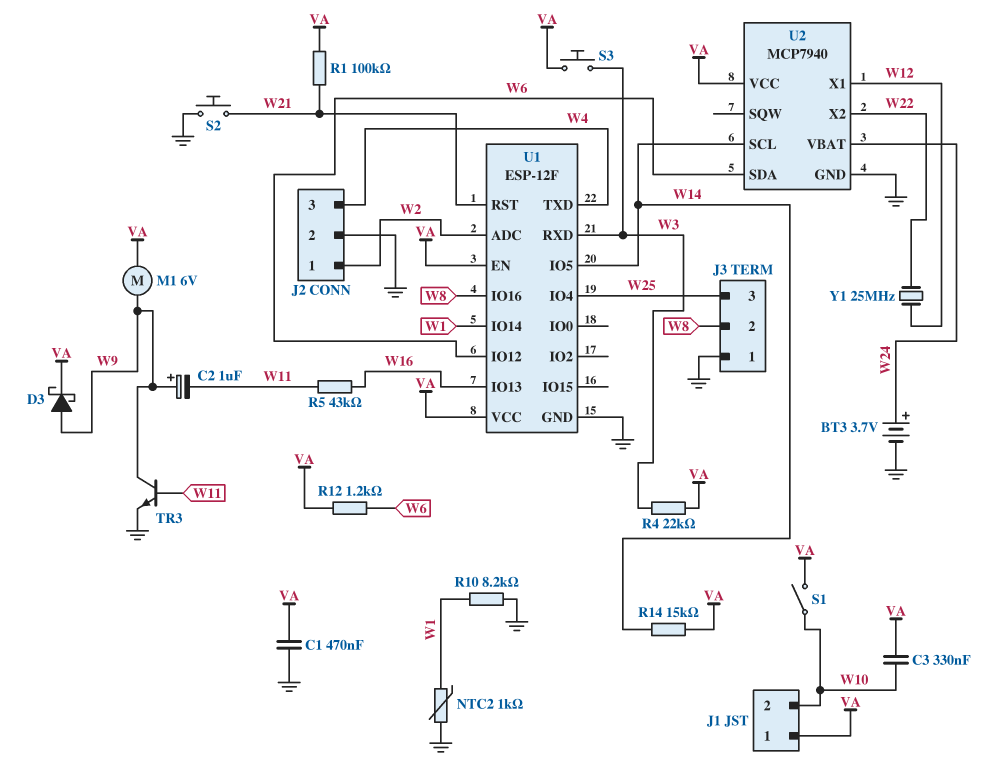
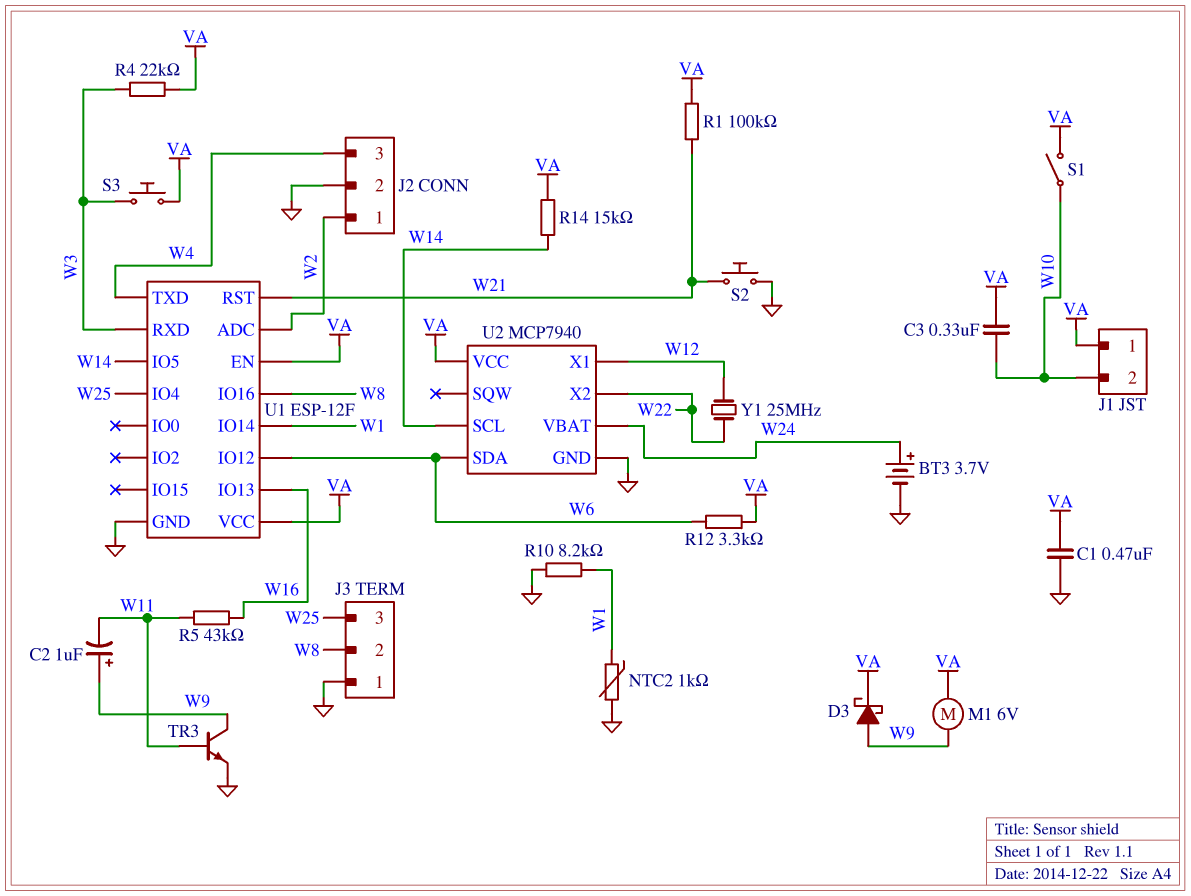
R12: 1.2k (VA, W6) -> 3.3k (VA, W6)

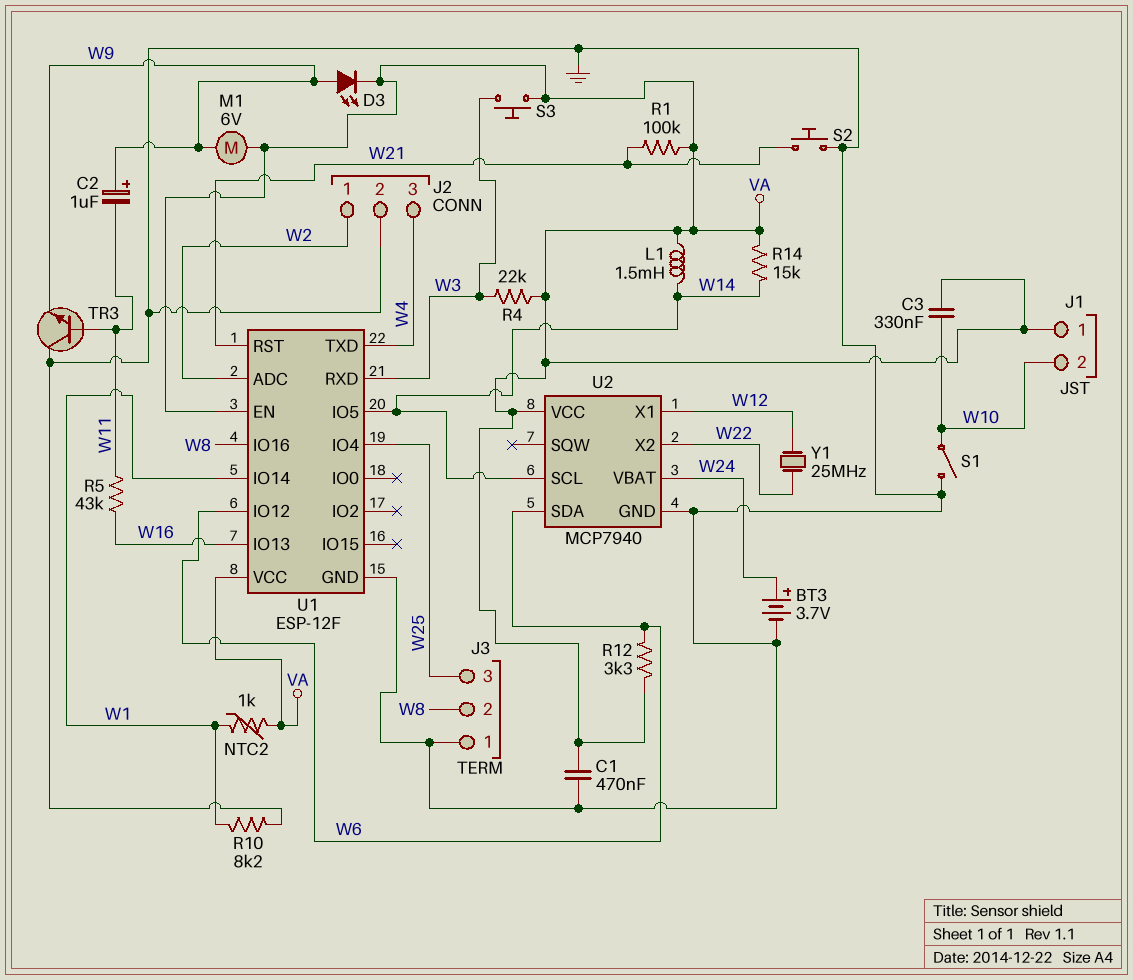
D3: schottky (A W9, K VA) -> LED (A W9, K VA)
L1: none -> 1.5mH (VA, W14)
NTC2: 1k (GND, W1) -> 1k (VA, W1)
S1: switch (VA, W10) -> switch (GND, W10)
TR3: NPN (B W11, C W9, E GND) -> NPN (B W11, C GND, E W9)

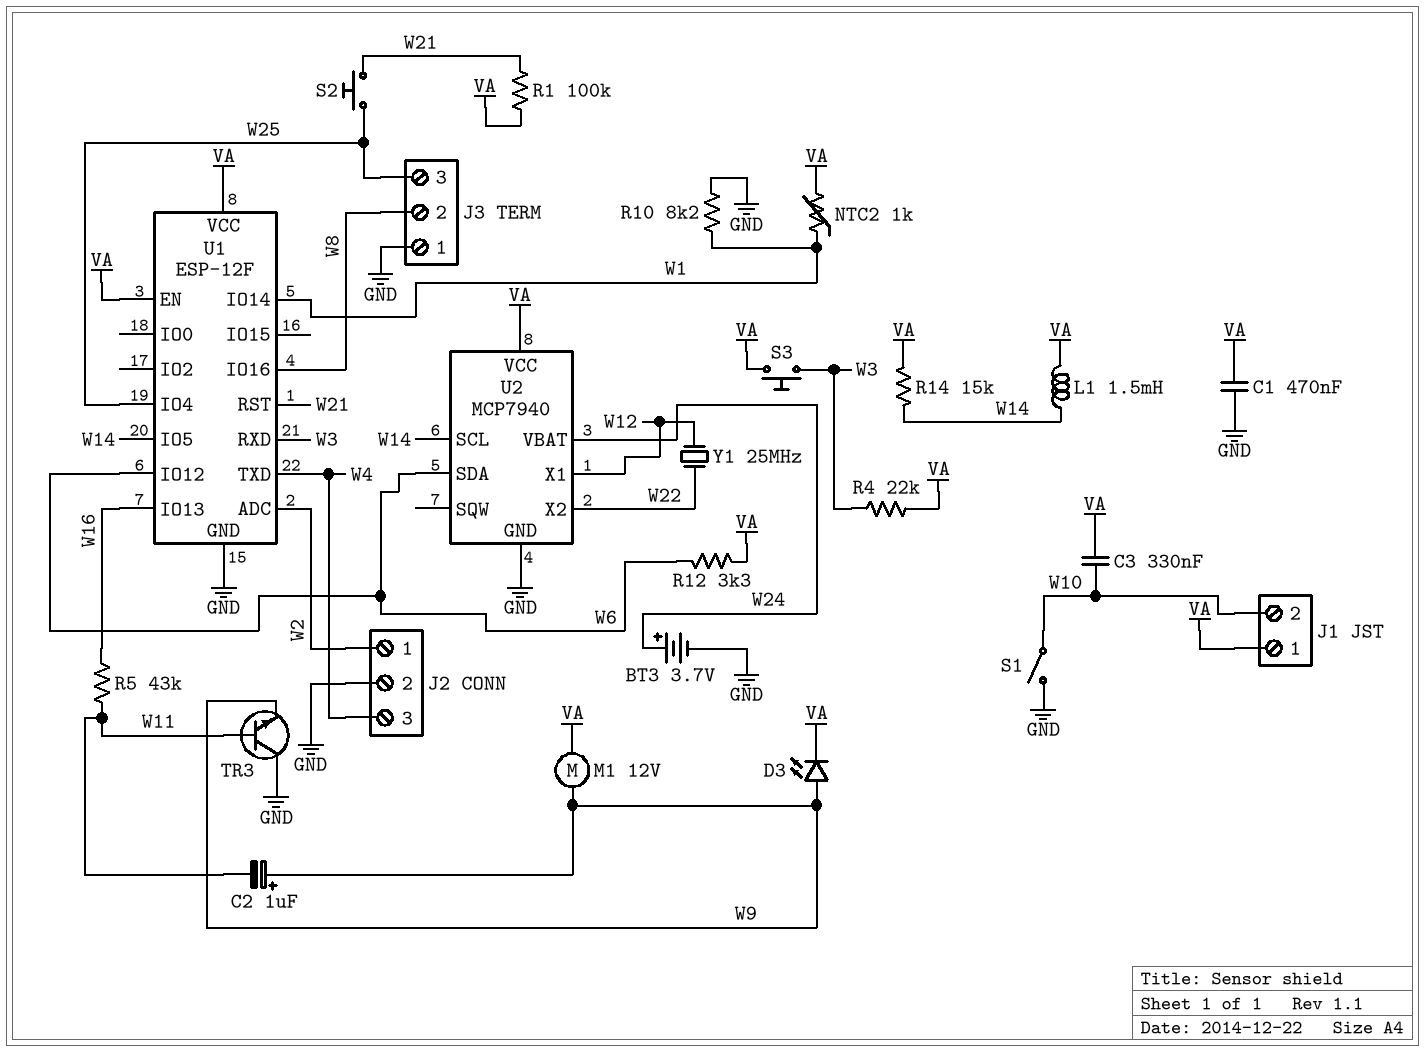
M1: motor 6V (VA, W9) -> motor 12V (VA, W9)
S2: button (GND, W21) -> button (W21, W25)

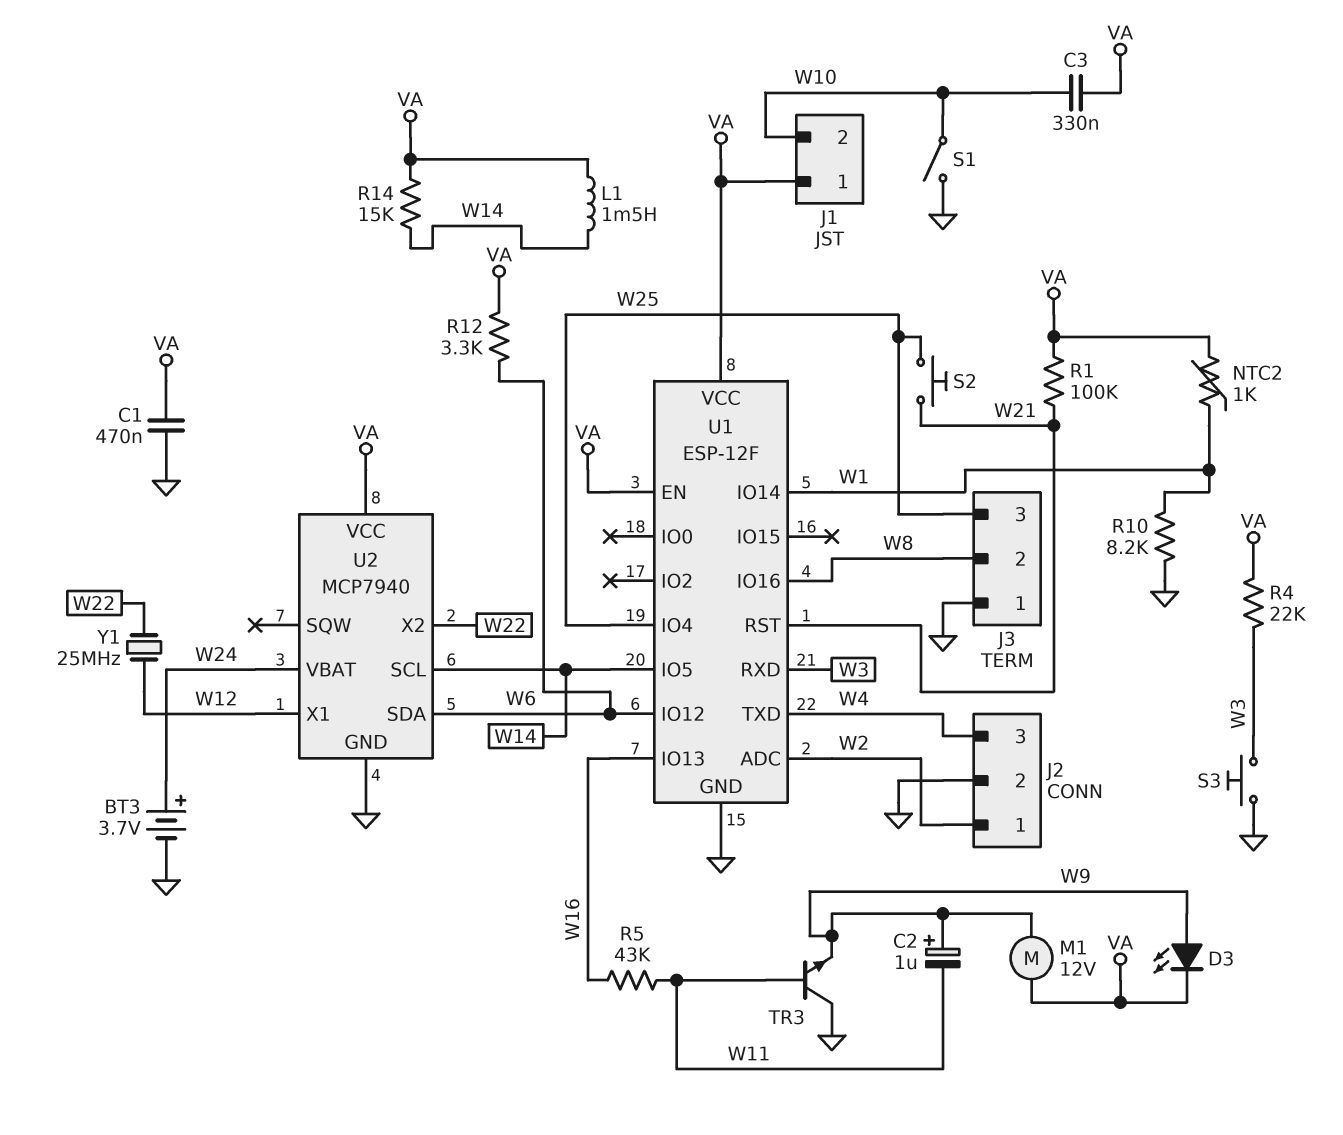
S3: button (VA, W3) -> button (GND, W3)

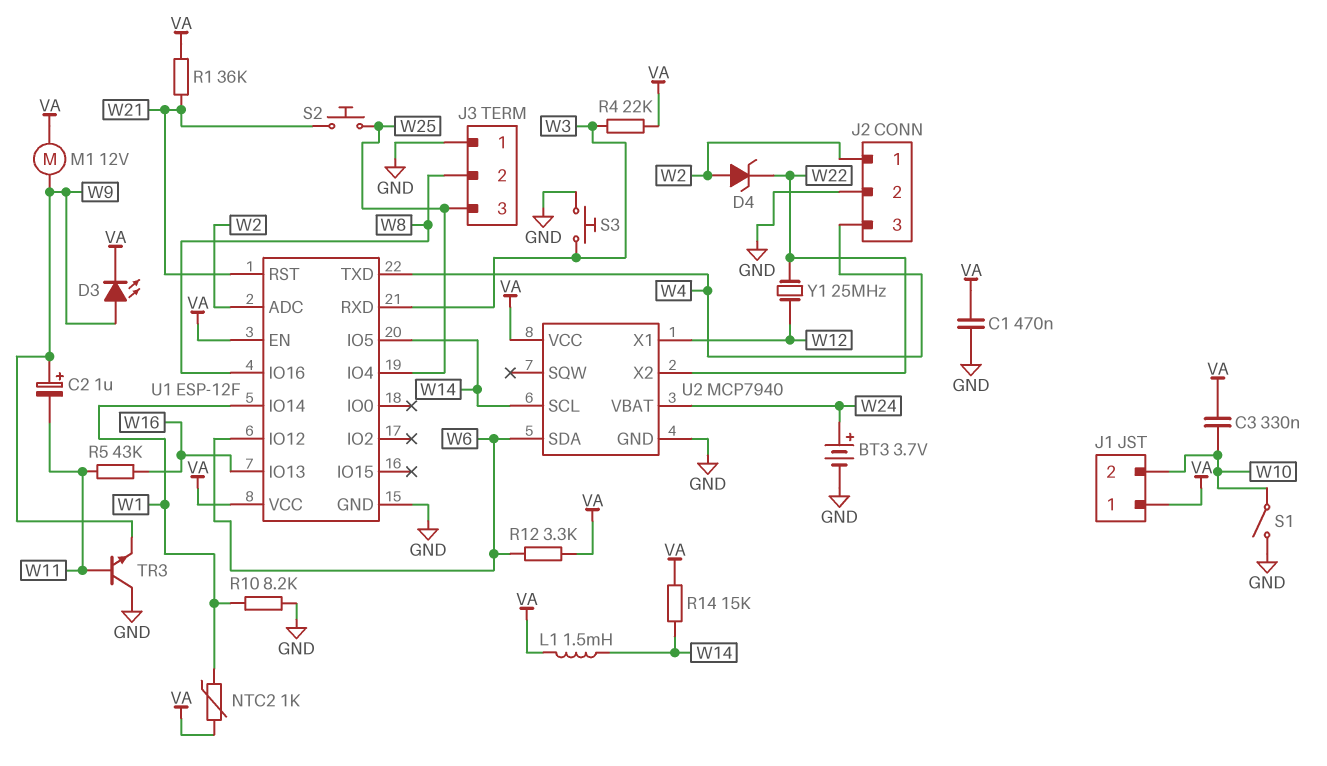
D4: none -> zener (A W2, K W22)
R1: 100k (VA, W21) -> 36k (VA, W21)

